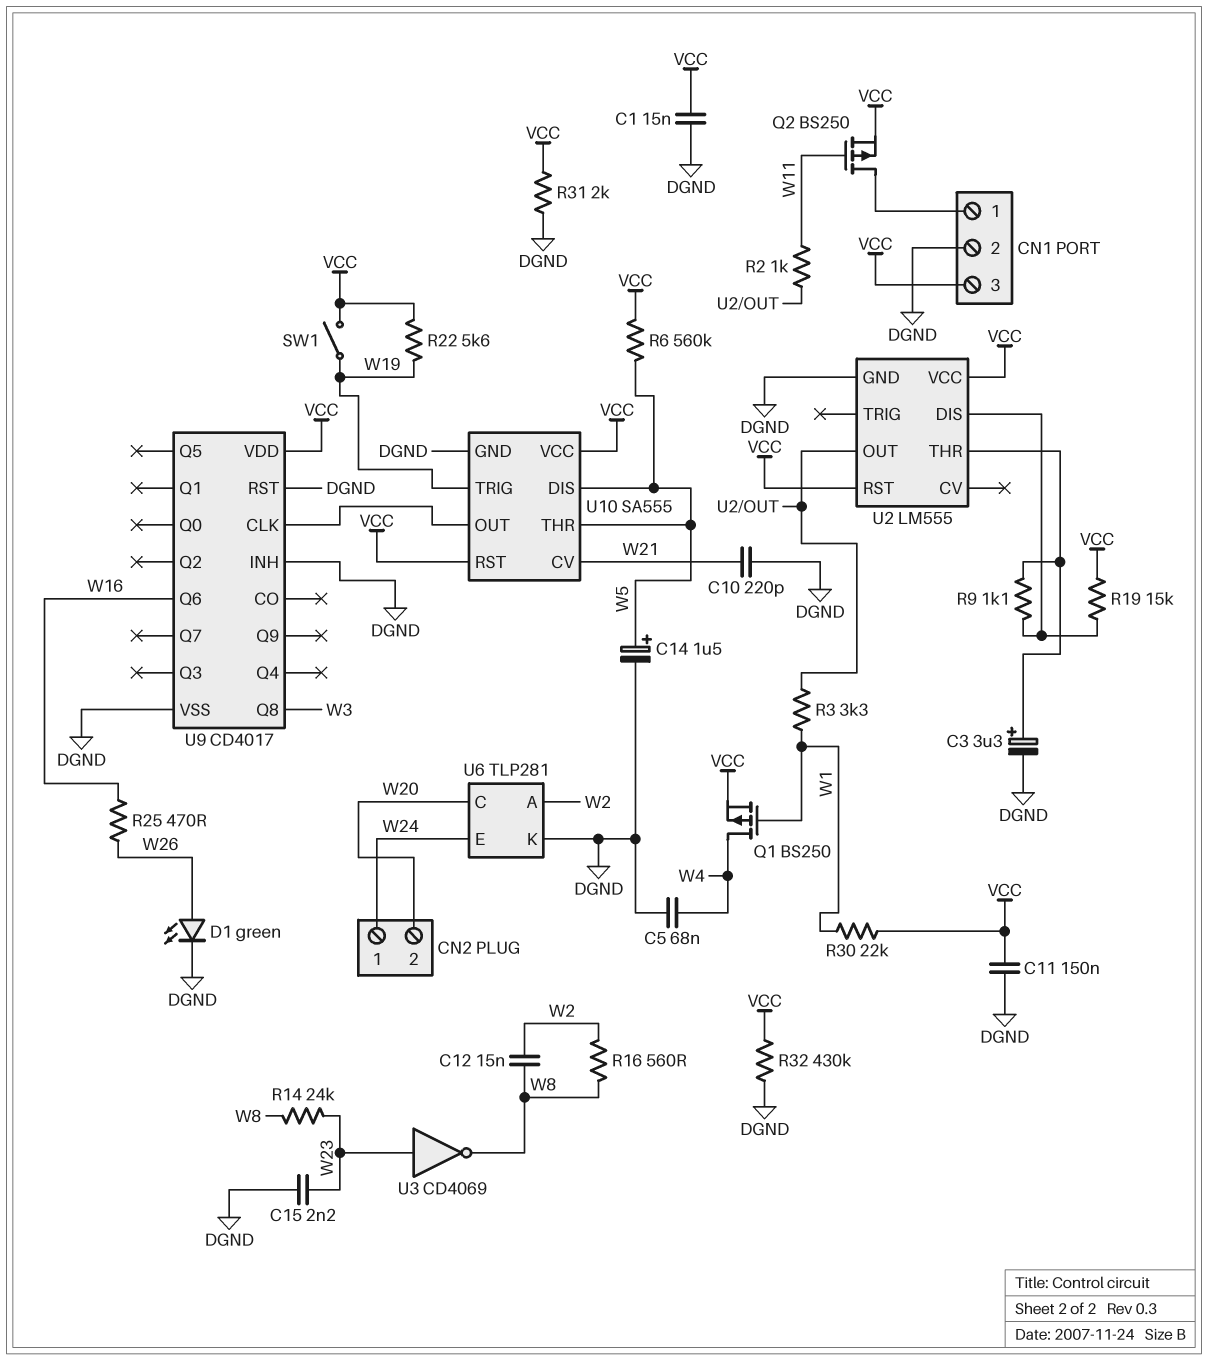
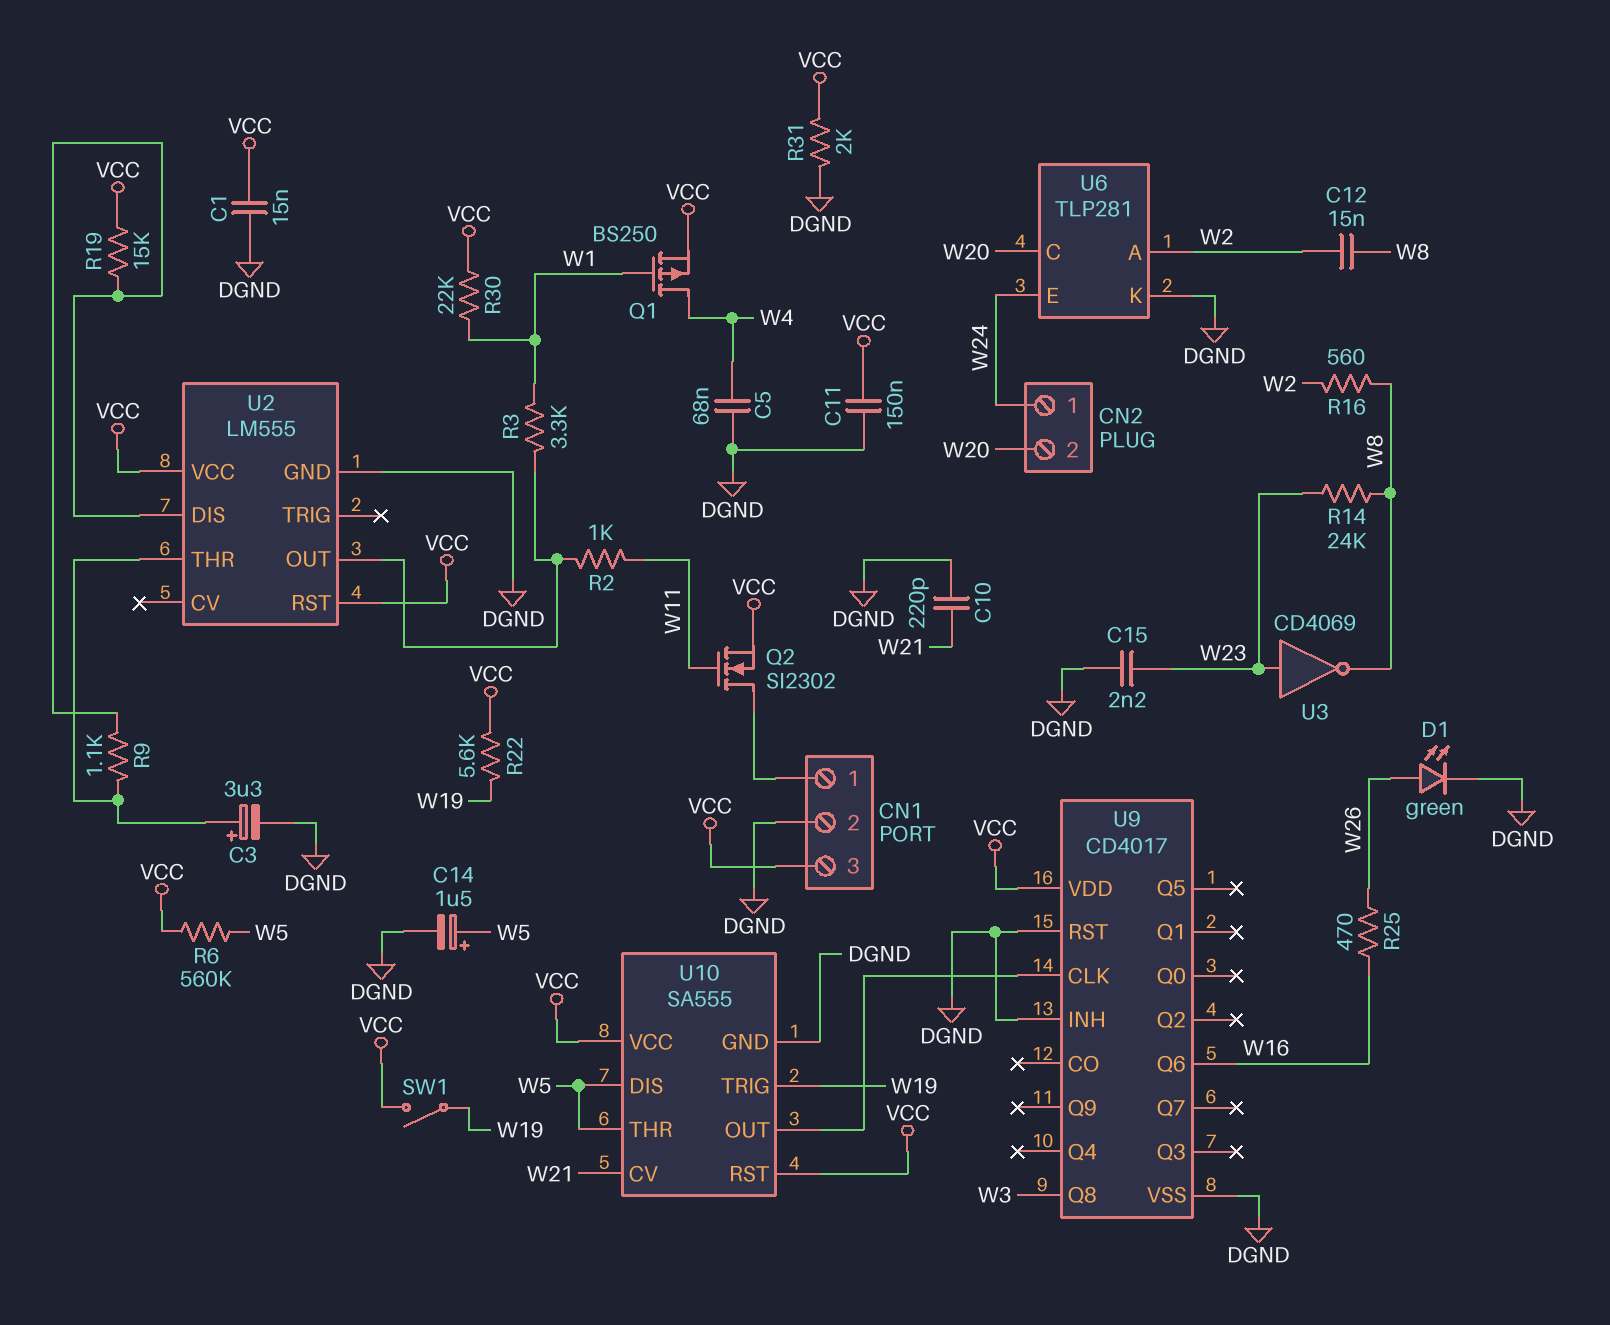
Q2: PMOS BS250 (G W11, D CN1/1, S VCC) -> NMOS SI2302 (G W11, D CN1/1, S VCC)
R32: 430k (DGND, VCC) -> none

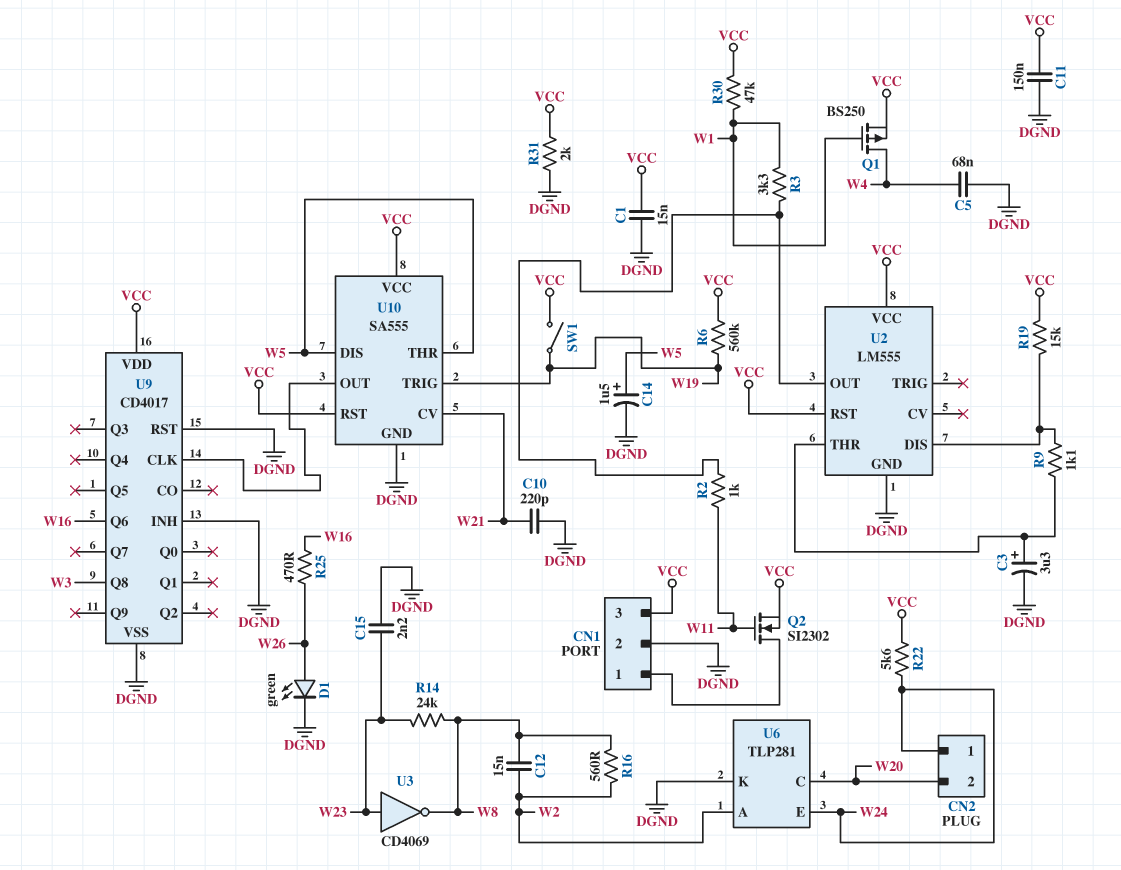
R6: 560k (VCC, W5) -> 560k (VCC, W19)
R22: 5.6k (VCC, W19) -> 5.6k (VCC, W24)
R30: 22k (VCC, W1) -> 47k (VCC, W1)

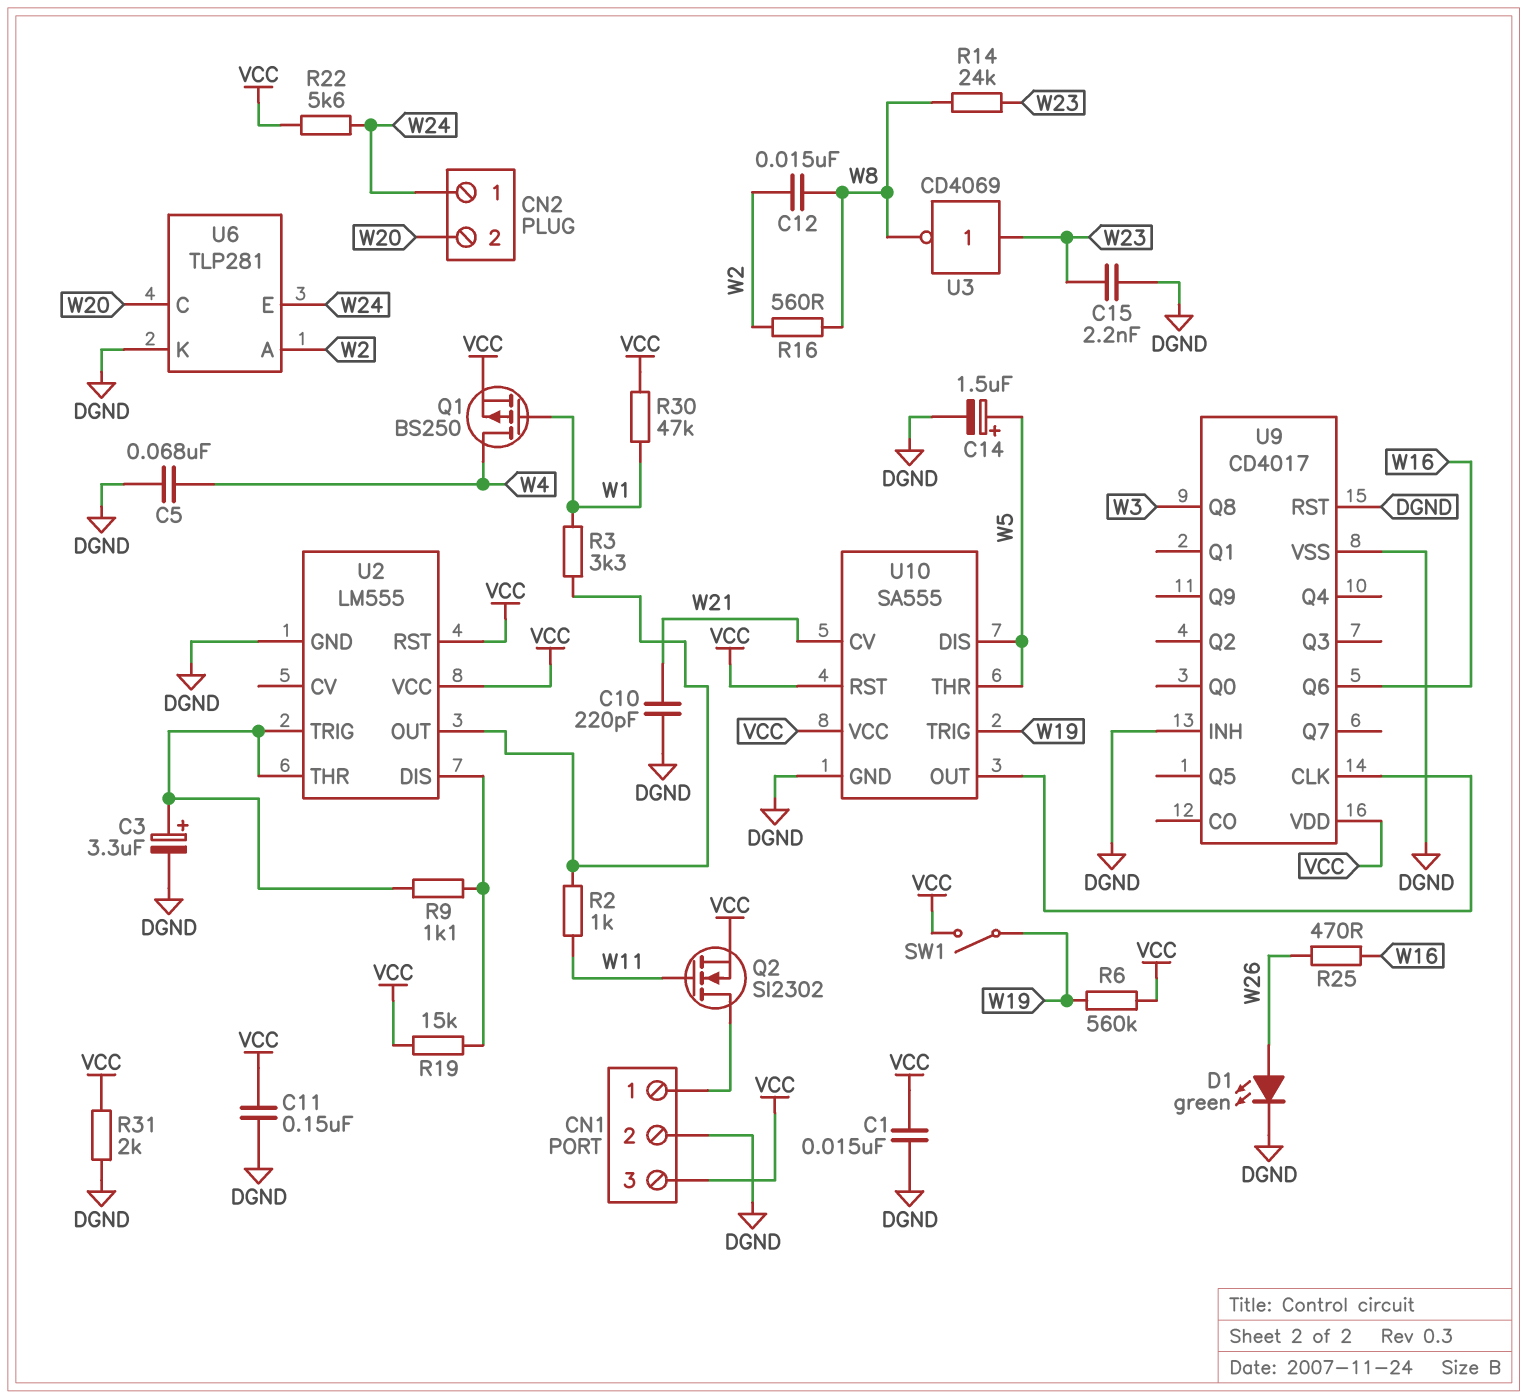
U2 pin TRIG: none -> U2/THR

